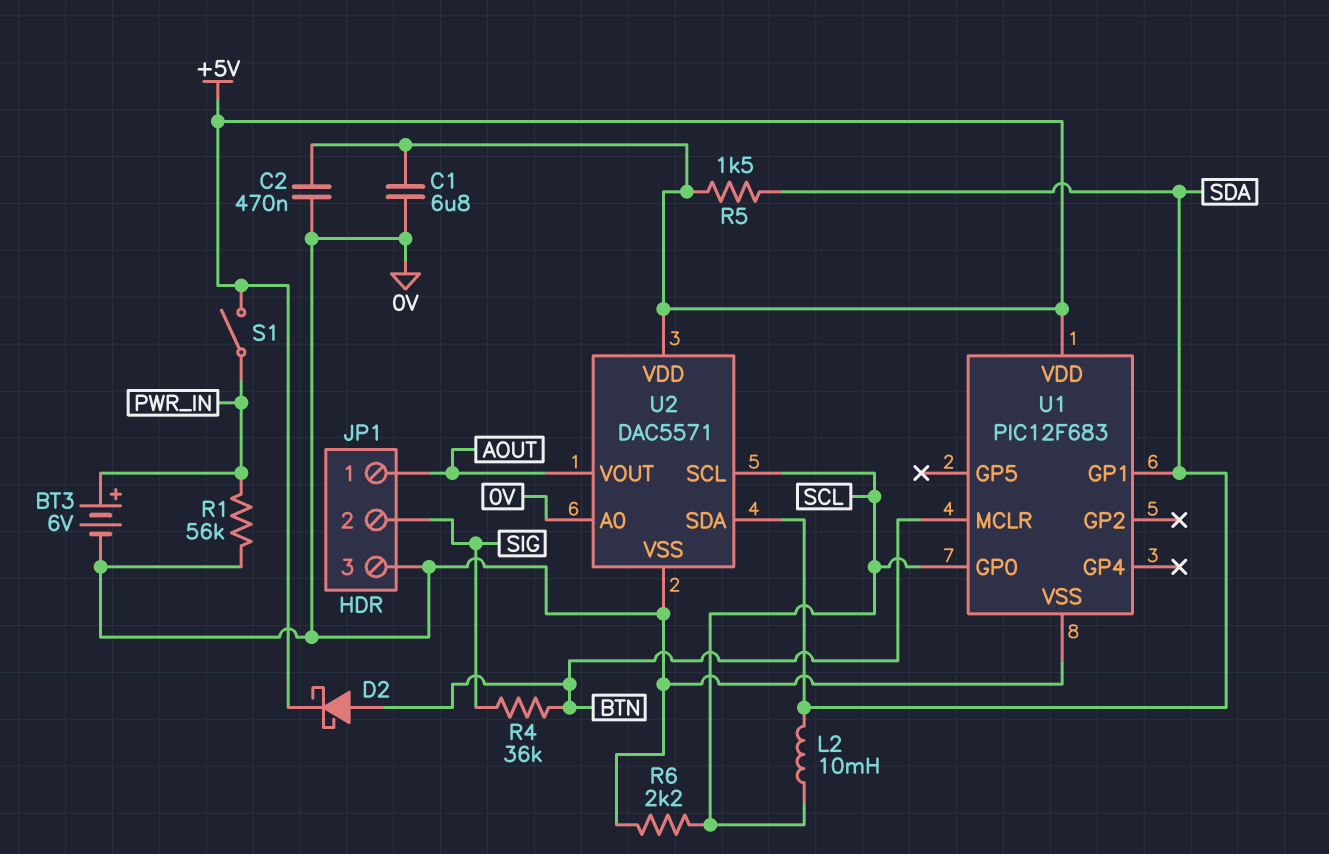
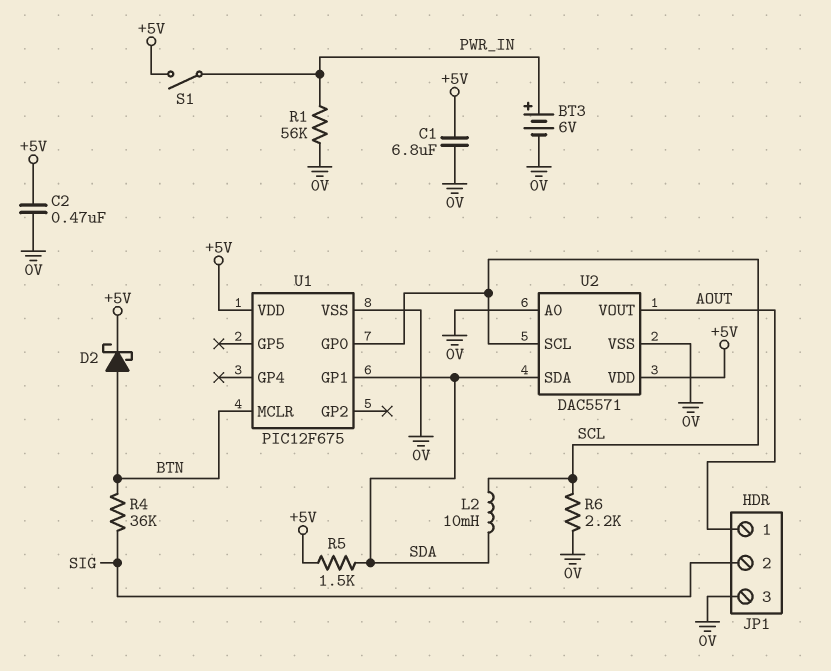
U1: PIC12F683 -> PIC12F675

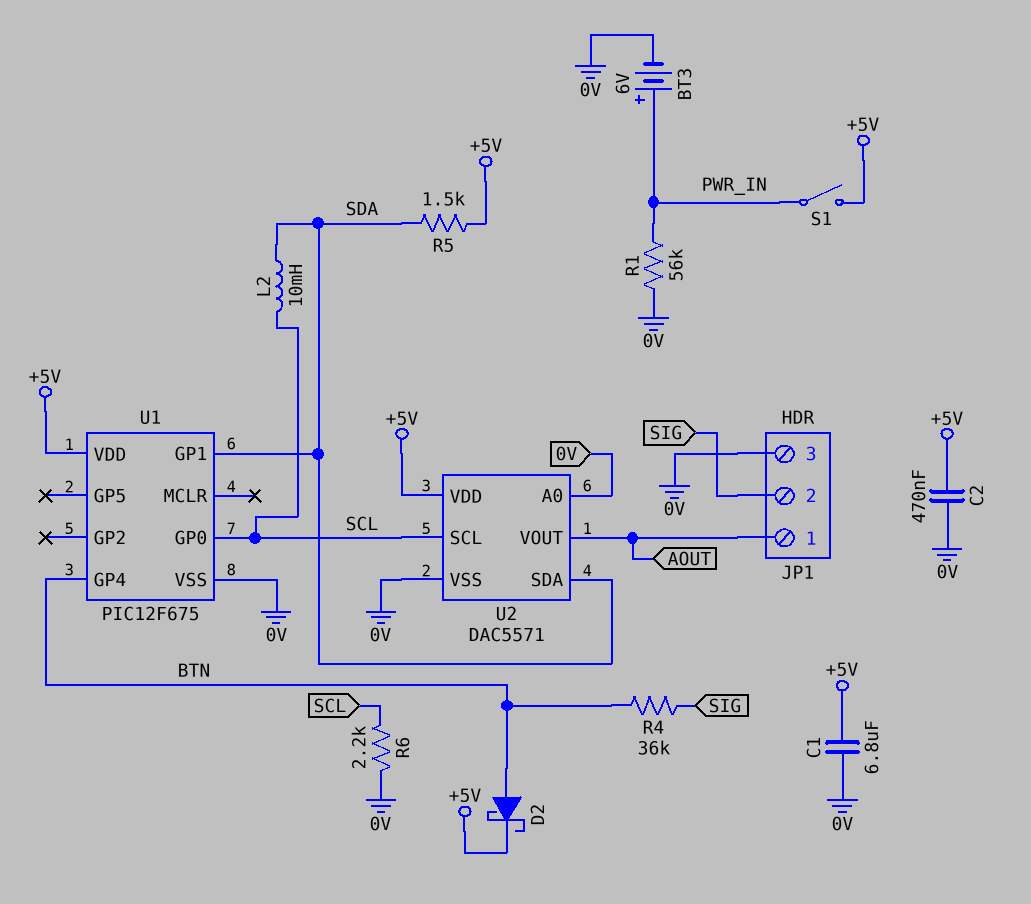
U1 pin GP4: none -> BTN
U1 pin MCLR: BTN -> none

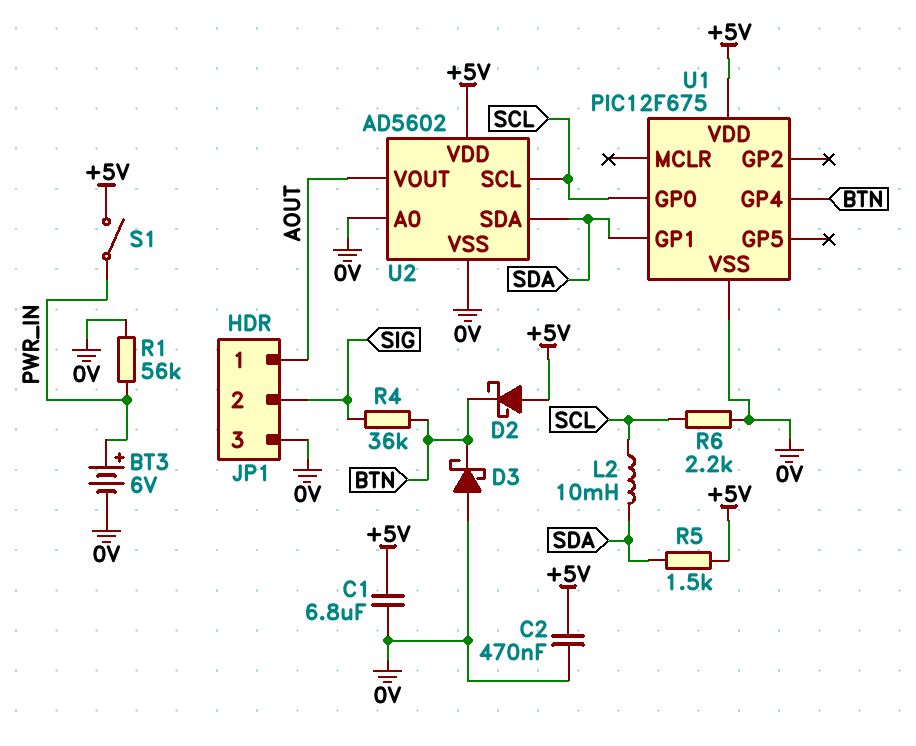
D2: schottky (A BTN, K +5V) -> schottky (A +5V, K BTN)
D3: none -> schottky (A 0V, K BTN)
U2: DAC5571 -> AD5602

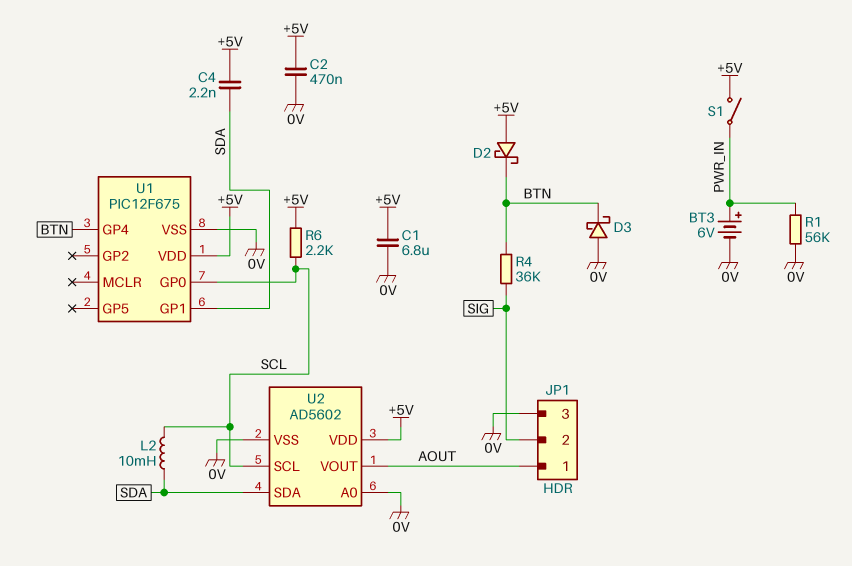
C4: none -> 2.2nF (+5V, SDA)
R5: 1.5k (+5V, SDA) -> none
R6: 2.2k (0V, SCL) -> 2.2k (+5V, SCL)

